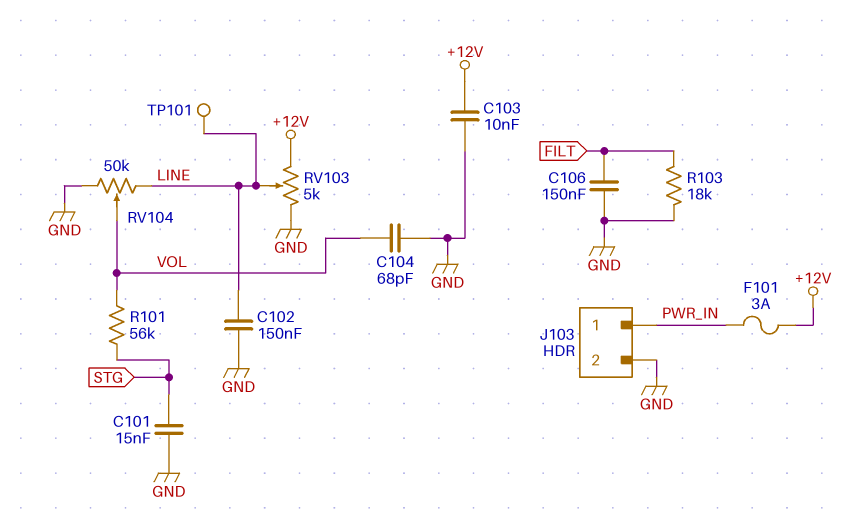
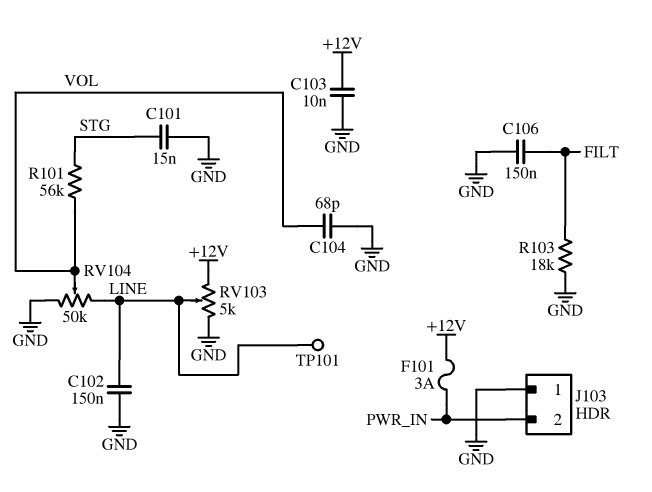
J103 pin 1: PWR_IN -> GND
J103 pin 2: GND -> PWR_IN

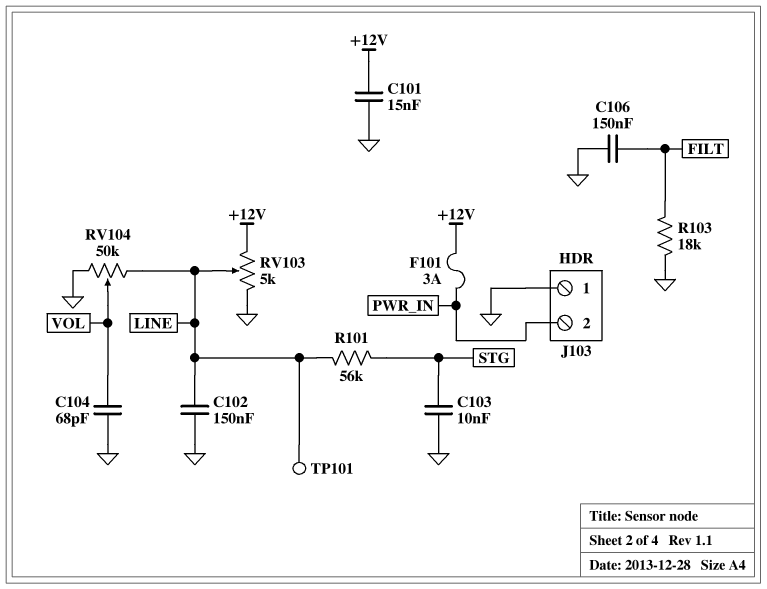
C101: 15nF (GND, STG) -> 15nF (+12V, GND)
C103: 10nF (+12V, GND) -> 10nF (GND, STG)
R101: 56k (STG, VOL) -> 56k (LINE, STG)

